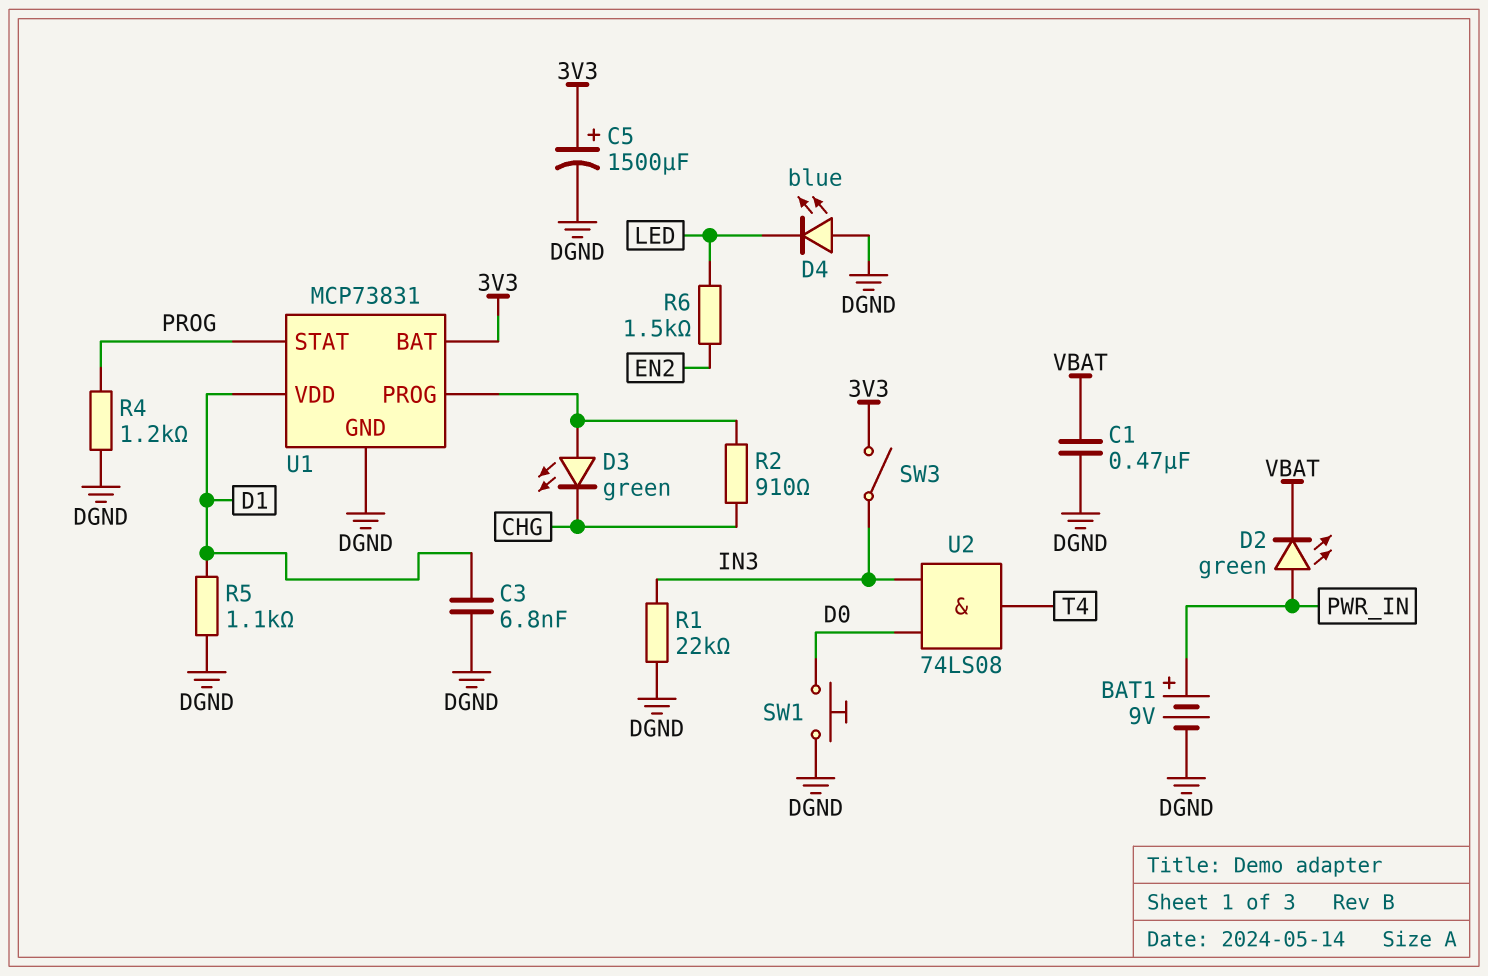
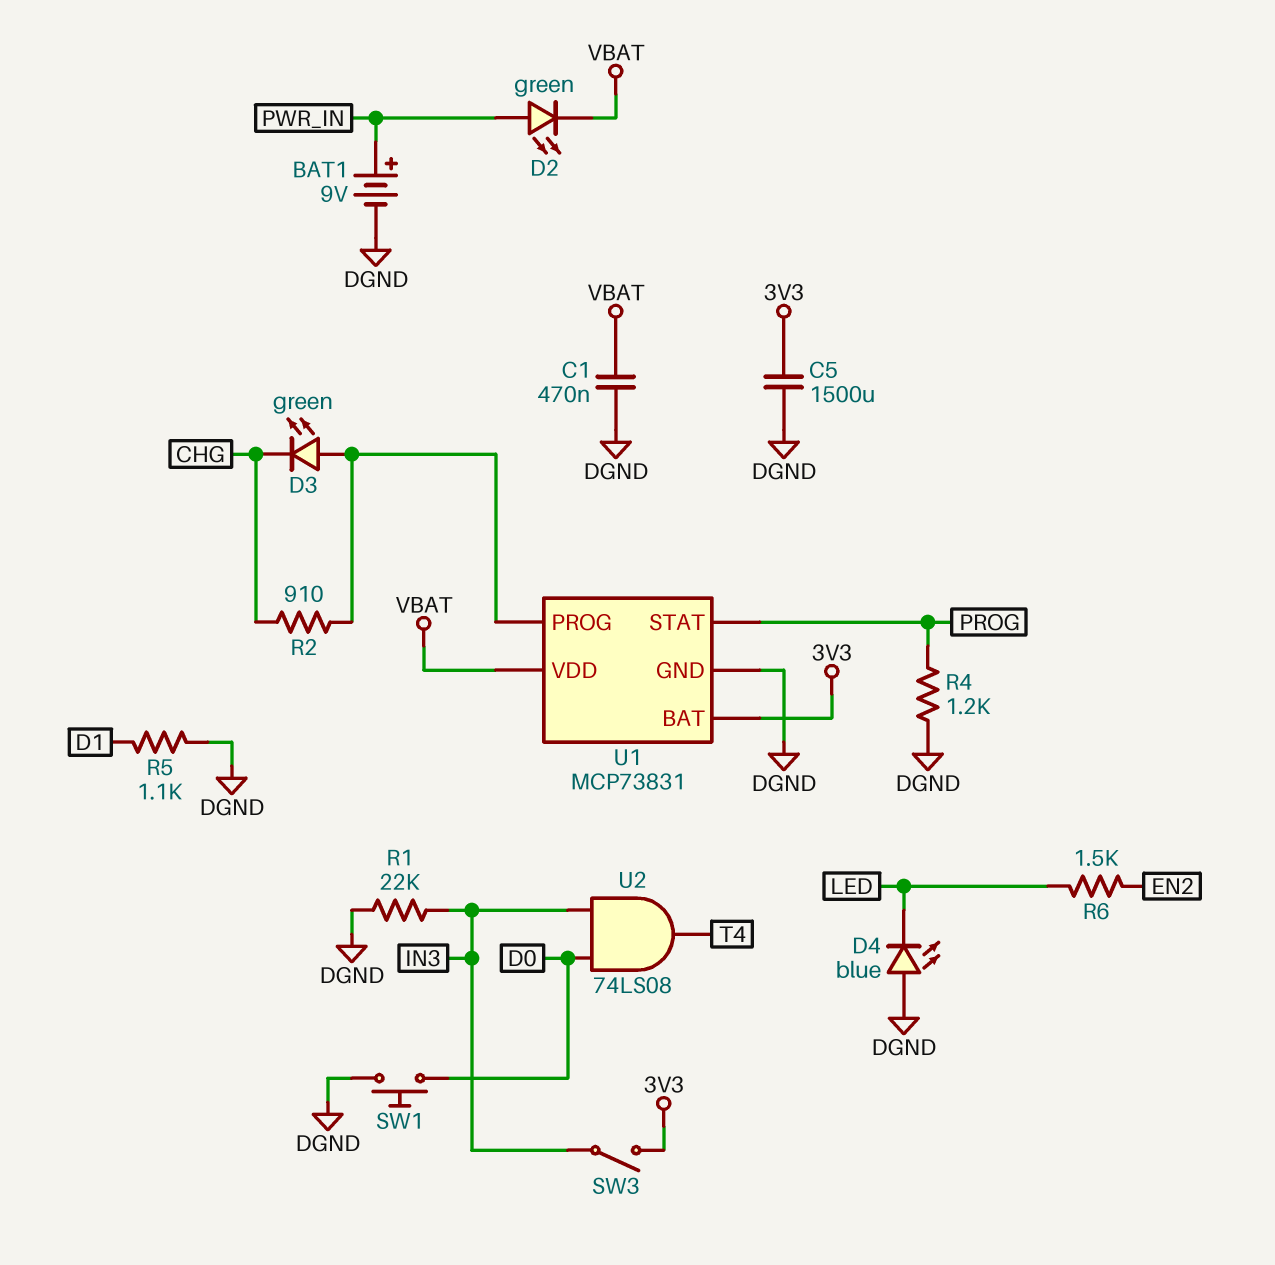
C3: 6.8nF (D1, DGND) -> none
C5: 1500uF (plus 3V3, minus DGND) -> 1500uF (3V3, DGND)
U1 pin VDD: D1 -> VBAT

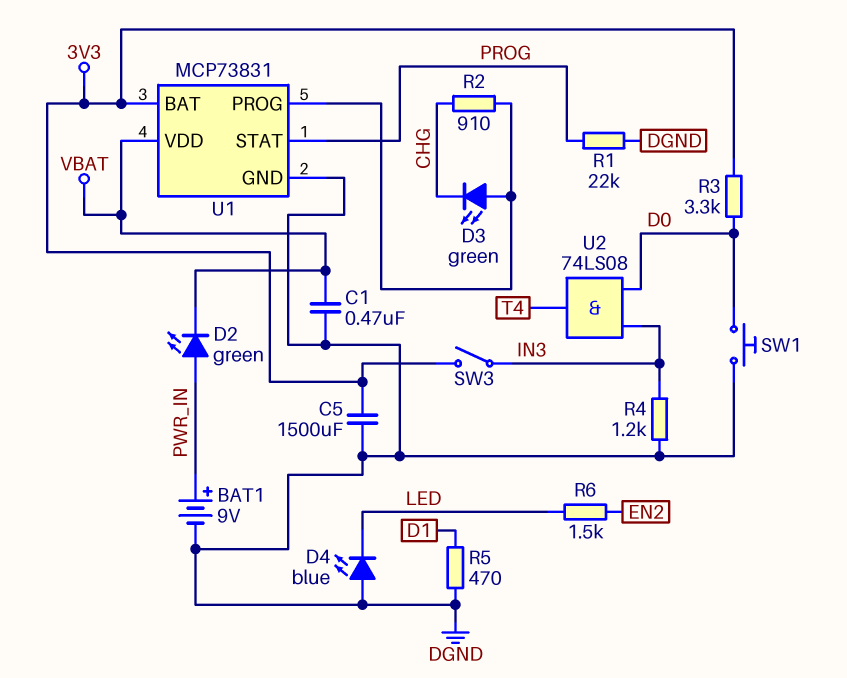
R1: 22k (DGND, IN3) -> 22k (DGND, PROG)
R3: none -> 3.3k (3V3, D0)
R4: 1.2k (DGND, PROG) -> 1.2k (DGND, IN3)
R5: 1.1k (D1, DGND) -> 470 (D1, DGND)

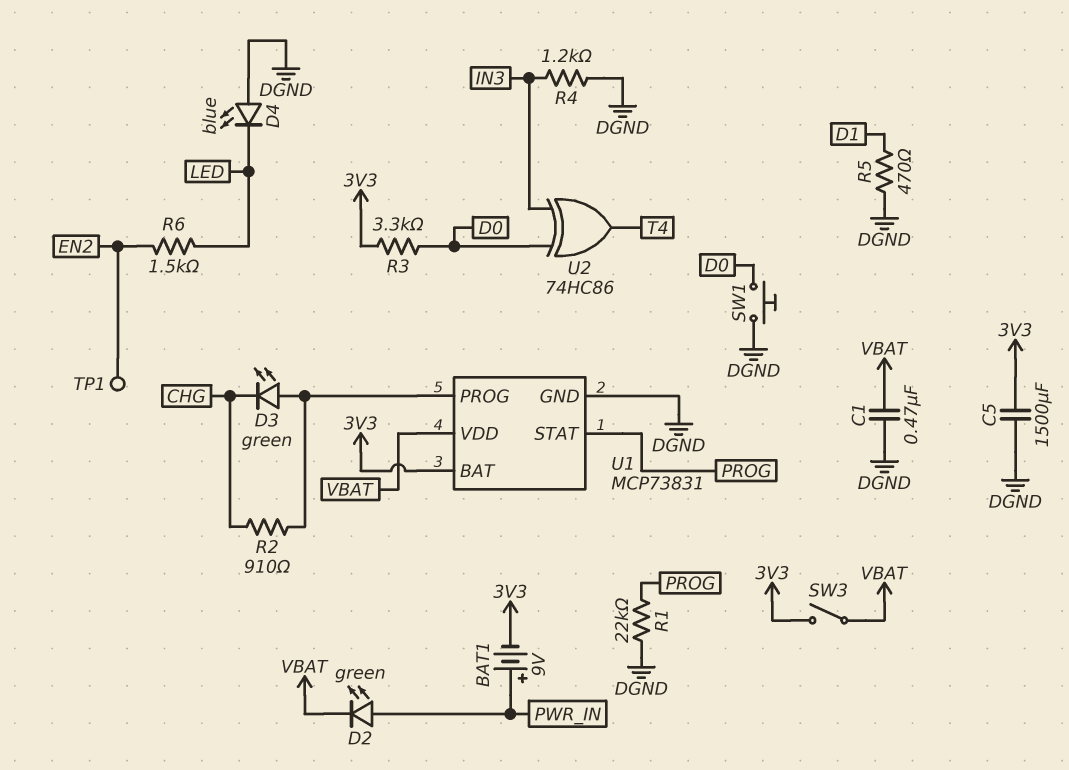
BAT1: 9V (plus PWR_IN, minus DGND) -> 9V (plus PWR_IN, minus 3V3)
SW3: switch (3V3, IN3) -> switch (3V3, VBAT)
TP1: none -> test point (EN2)
U2: AND 74LS08 (in D0, in IN3, out T4) -> XOR 74HC86 (in D0, in IN3, out T4)

